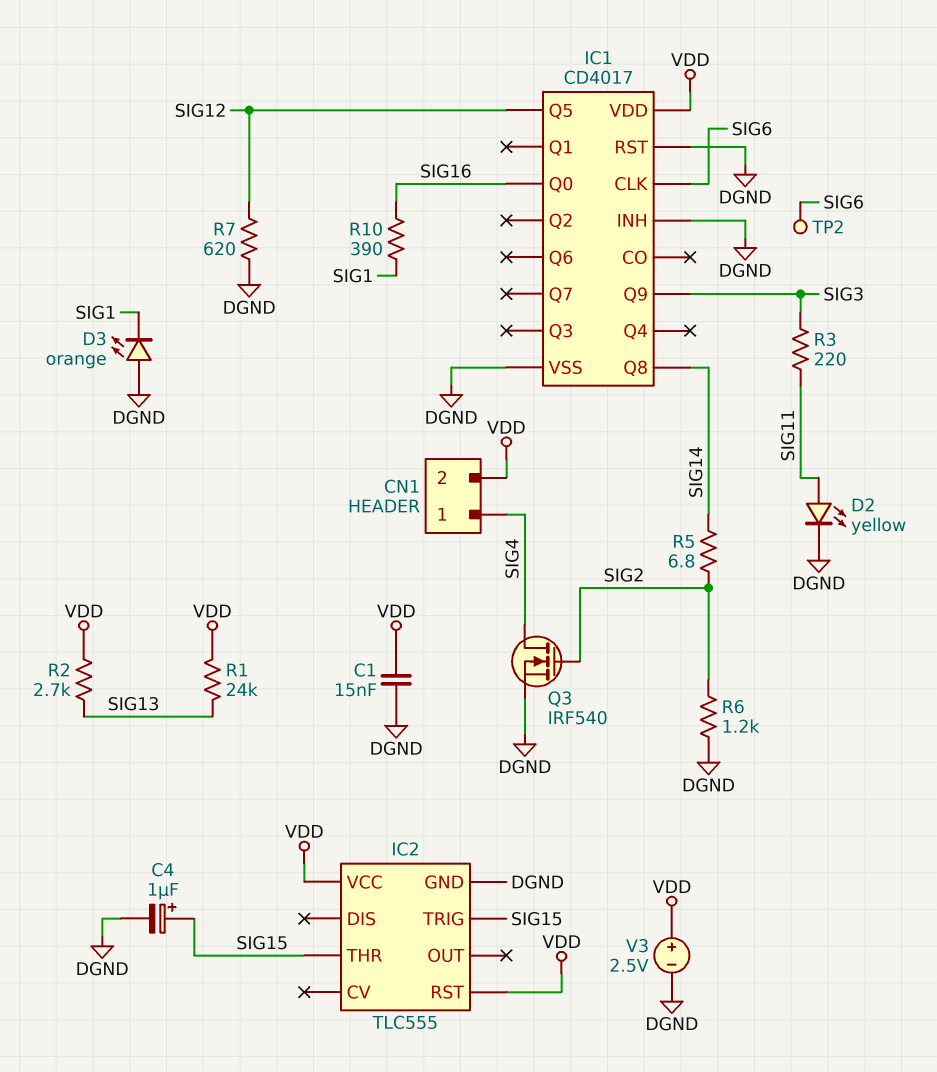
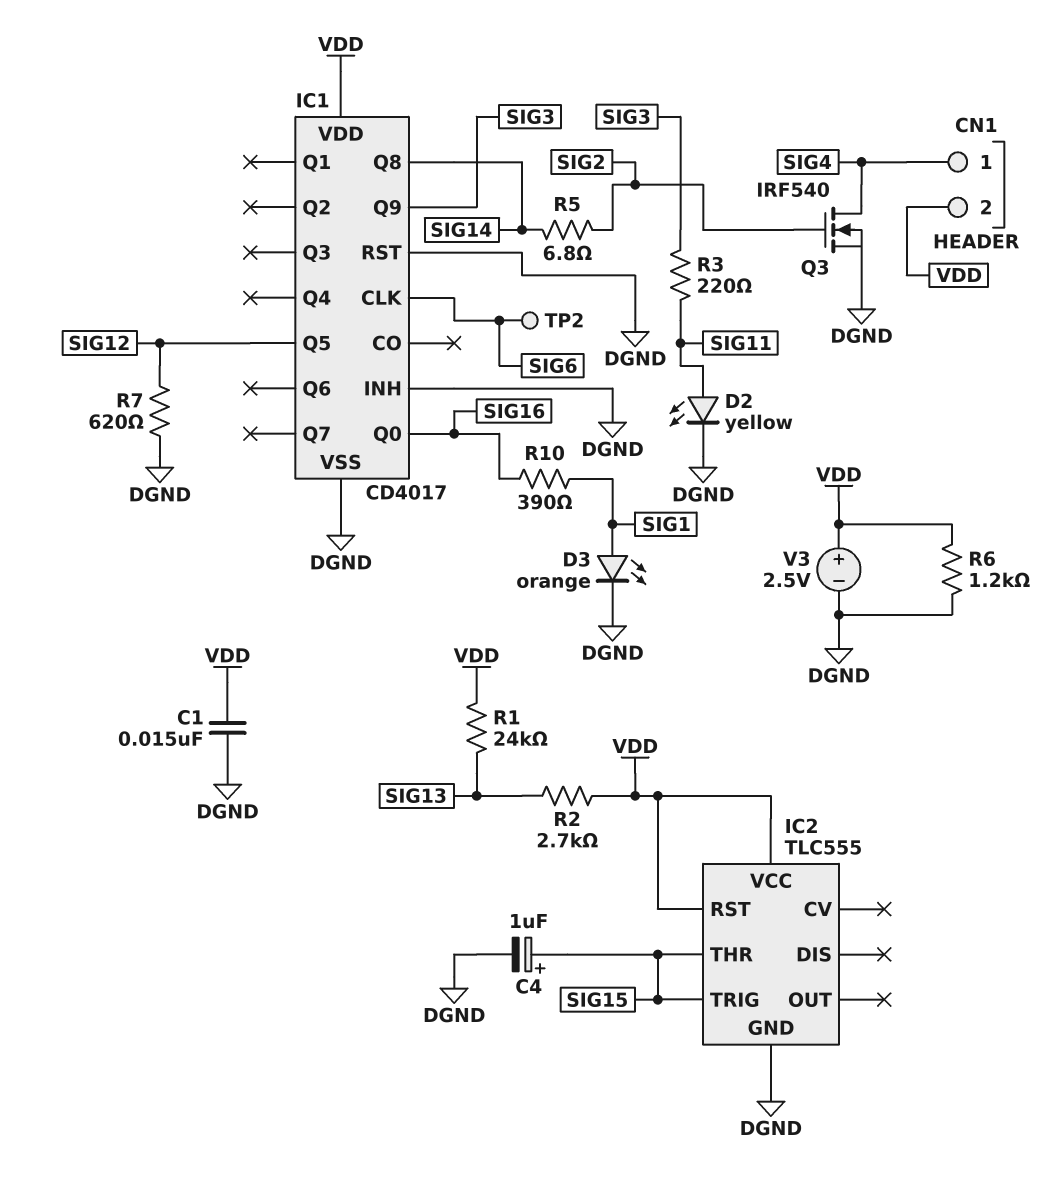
D3: LED orange (A DGND, K SIG1) -> LED orange (A SIG1, K DGND)
R6: 1.2k (DGND, SIG2) -> 1.2k (DGND, VDD)

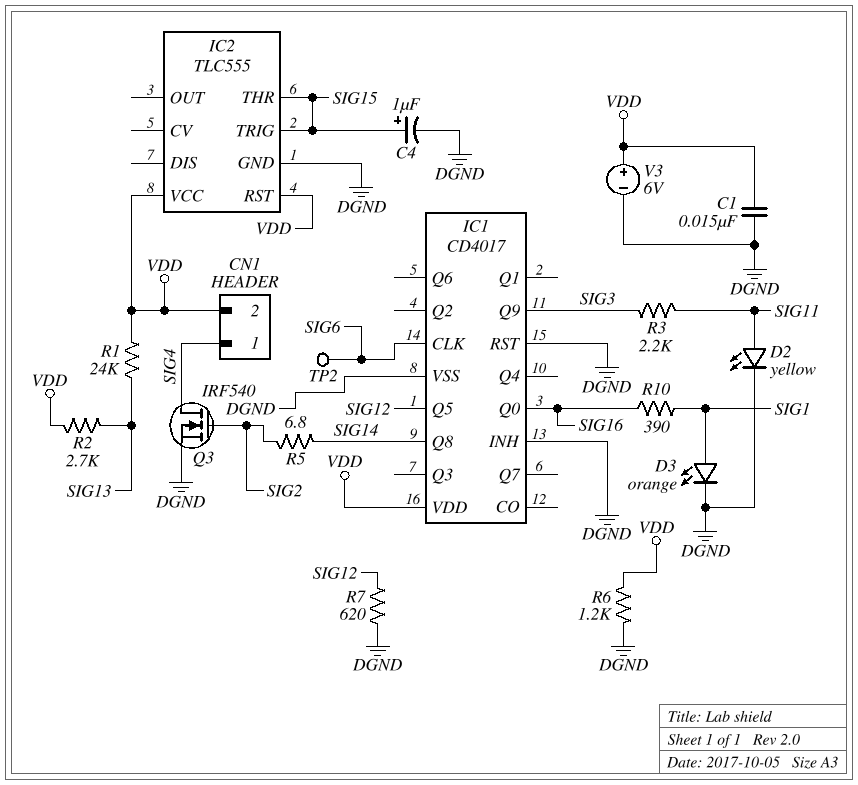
R3: 220 (SIG3, SIG11) -> 2.2k (SIG3, SIG11)
V3: 2.5V (plus VDD, minus DGND) -> 6V (plus VDD, minus DGND)

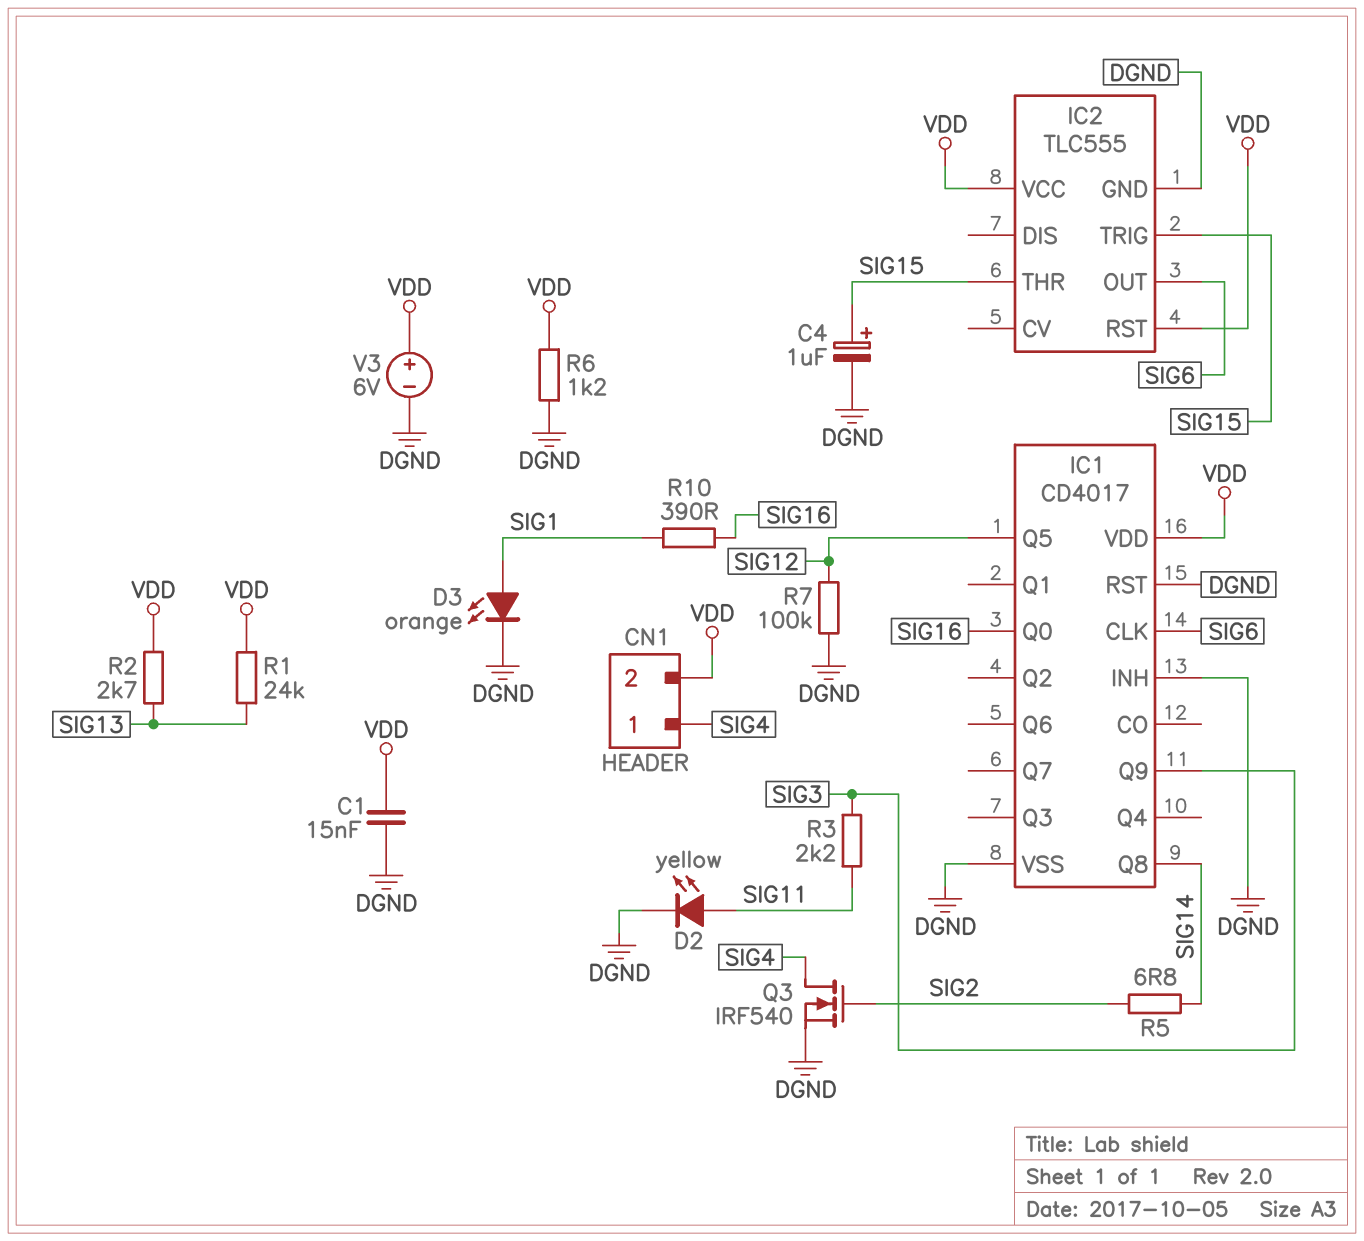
IC2 pin OUT: none -> SIG6
R7: 620 (DGND, SIG12) -> 100k (DGND, SIG12)
TP2: test point (SIG6) -> none

